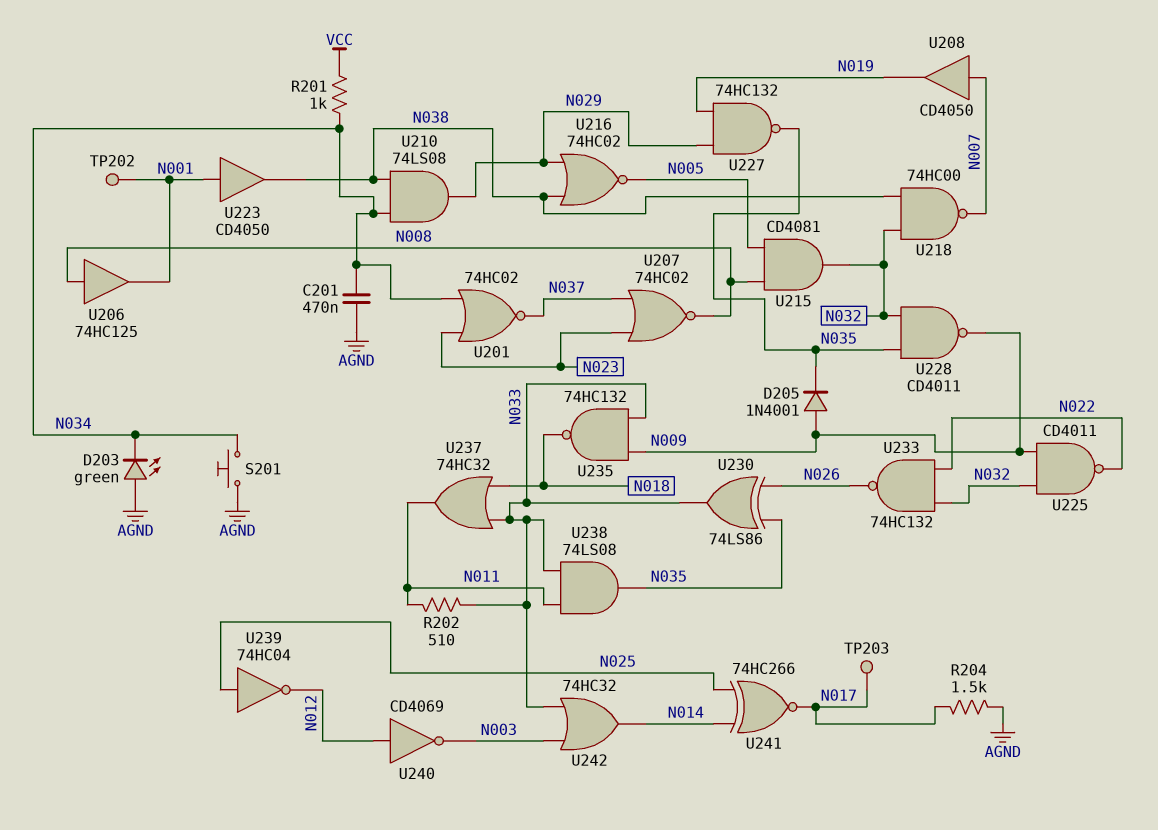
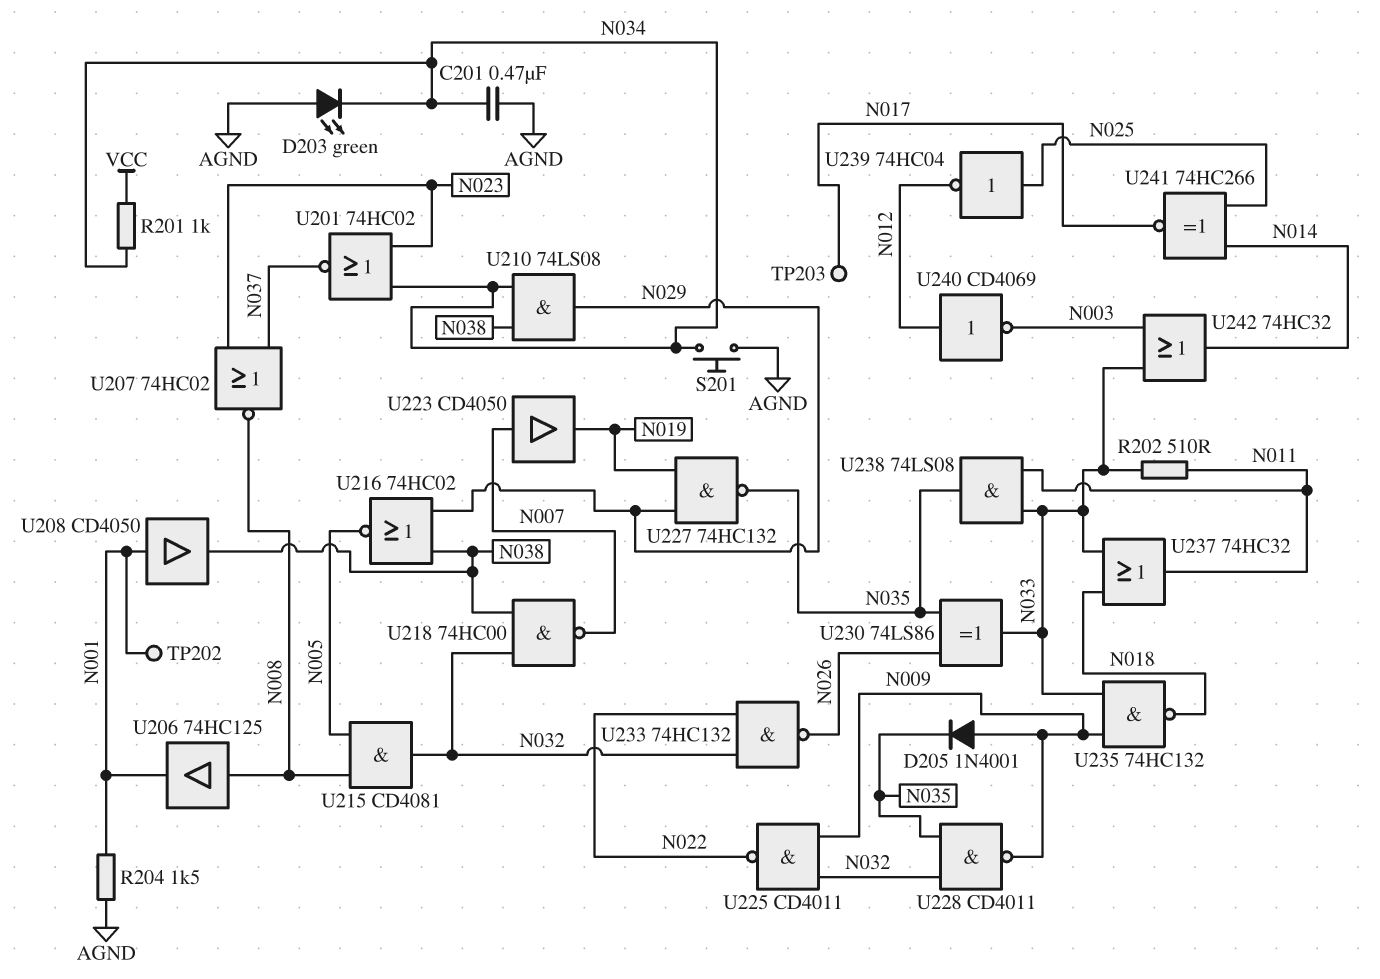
R204: 1.5k (AGND, N017) -> 1.5k (AGND, N001)
U208: buffer CD4050 (in N007, out N019) -> buffer CD4050 (in N001, out N038)
U223: buffer CD4050 (in N001, out N038) -> buffer CD4050 (in N007, out N019)

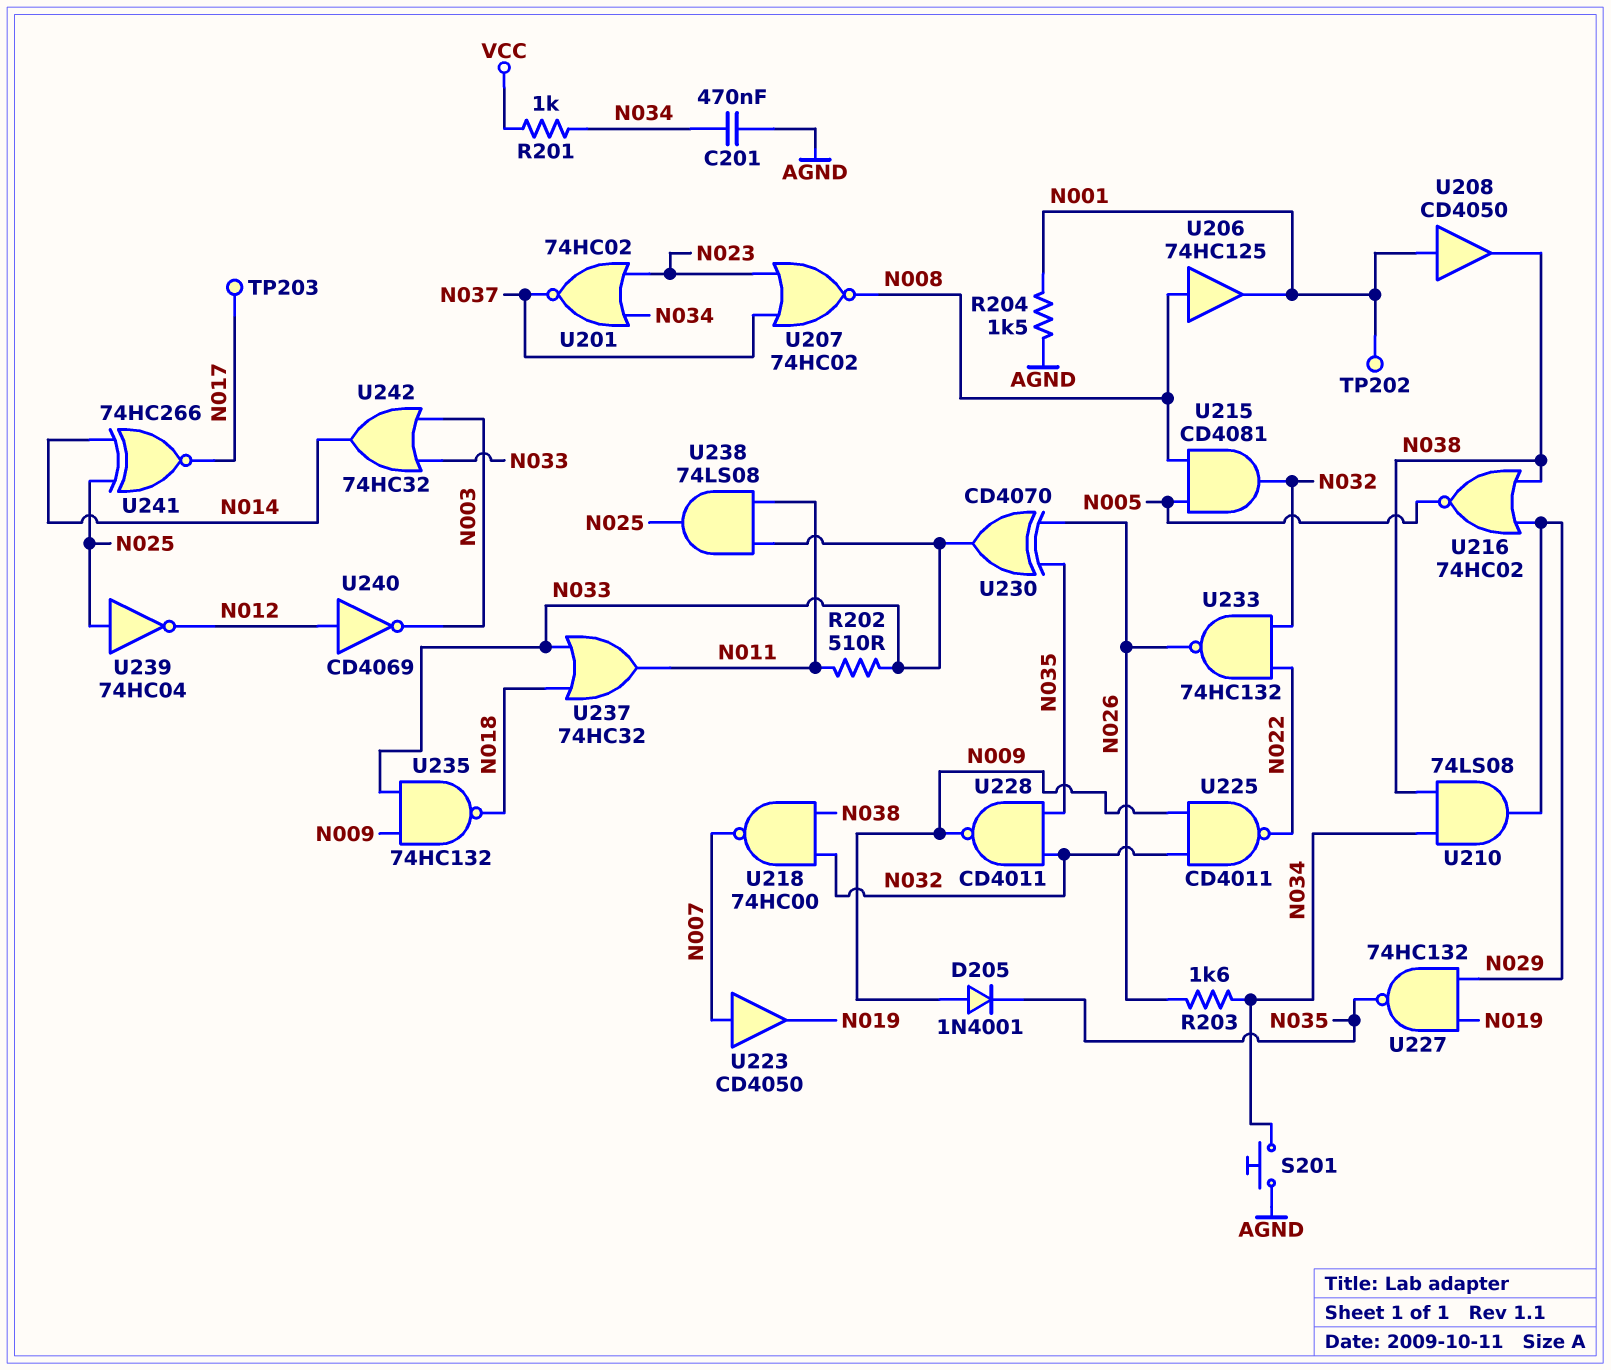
D203: LED green (A AGND, K N034) -> none
R203: none -> 1.6k (N026, N034)
U230: XOR 74LS86 (in N026, in N035, out N033) -> XOR CD4070 (in N026, in N035, out N033)
U238: AND 74LS08 (in N011, in N033, out N035) -> AND 74LS08 (in N011, in N033, out N025)

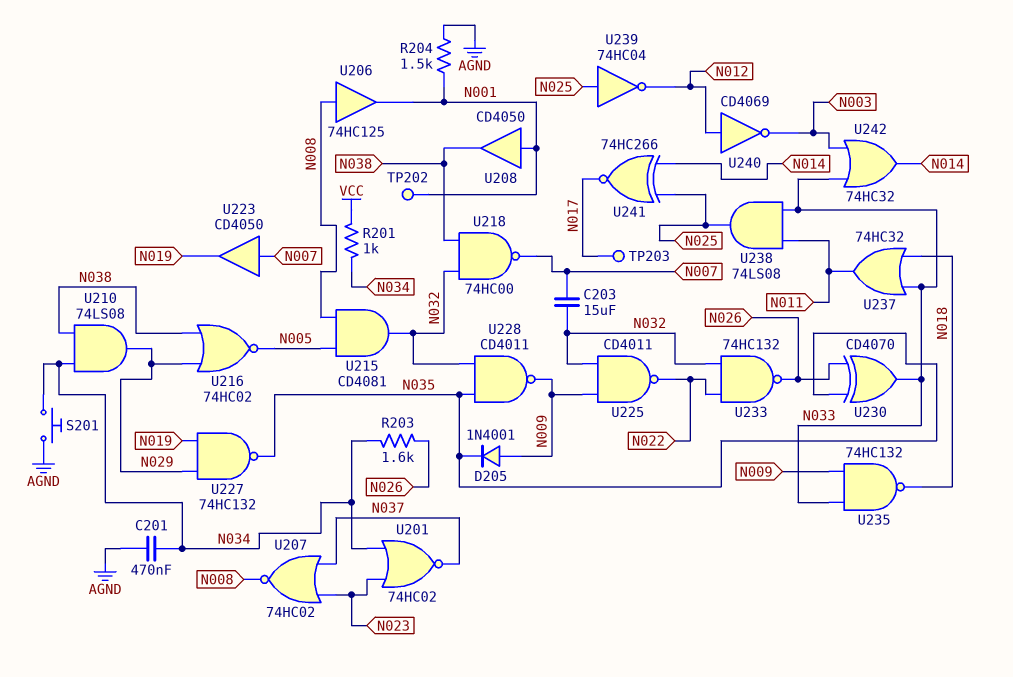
C203: none -> 15uF (N007, N032)
R202: 510 (N011, N033) -> none

